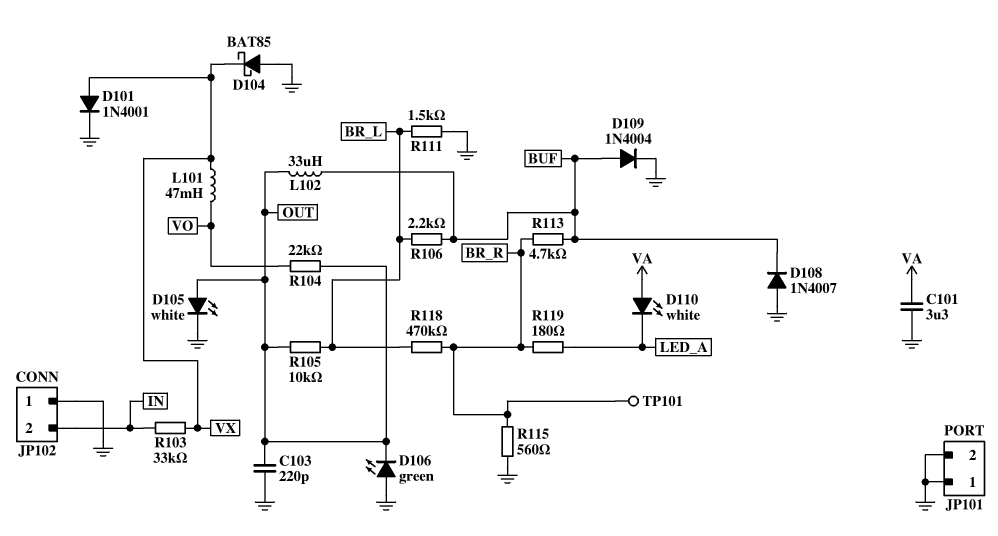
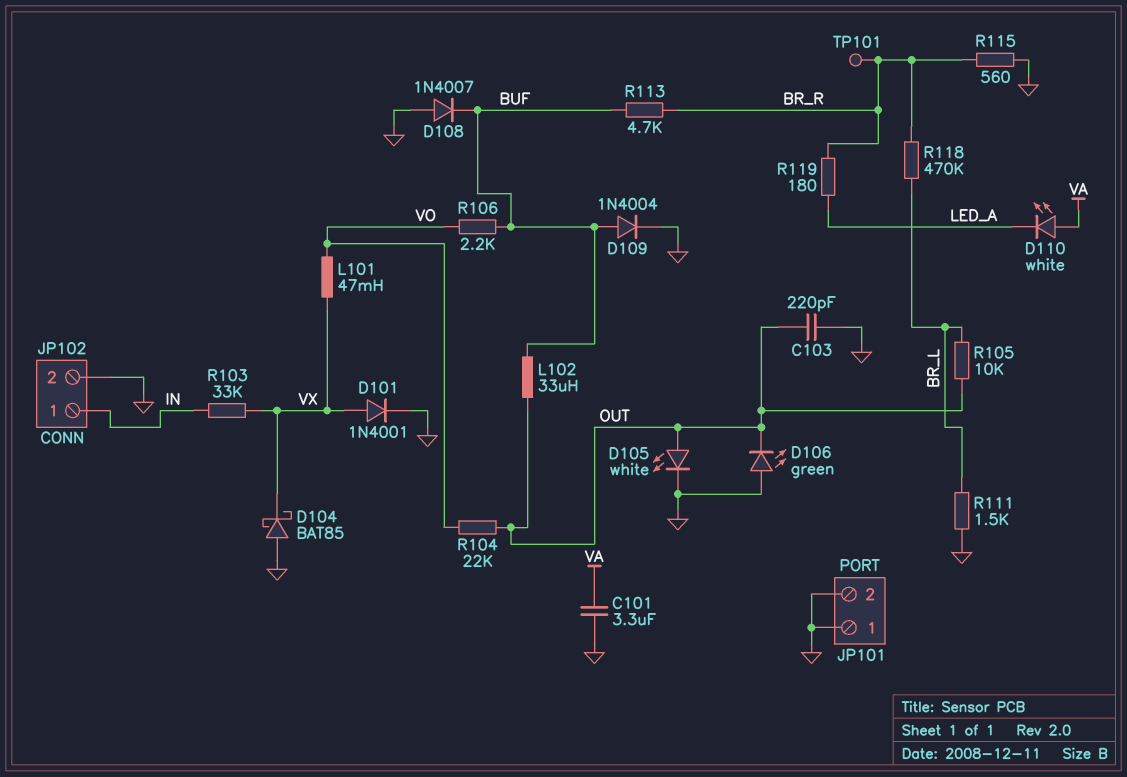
JP102 pin 1: GND -> IN
JP102 pin 2: IN -> GND
R106: 2.2k (BR_L, BUF) -> 2.2k (BUF, VO)

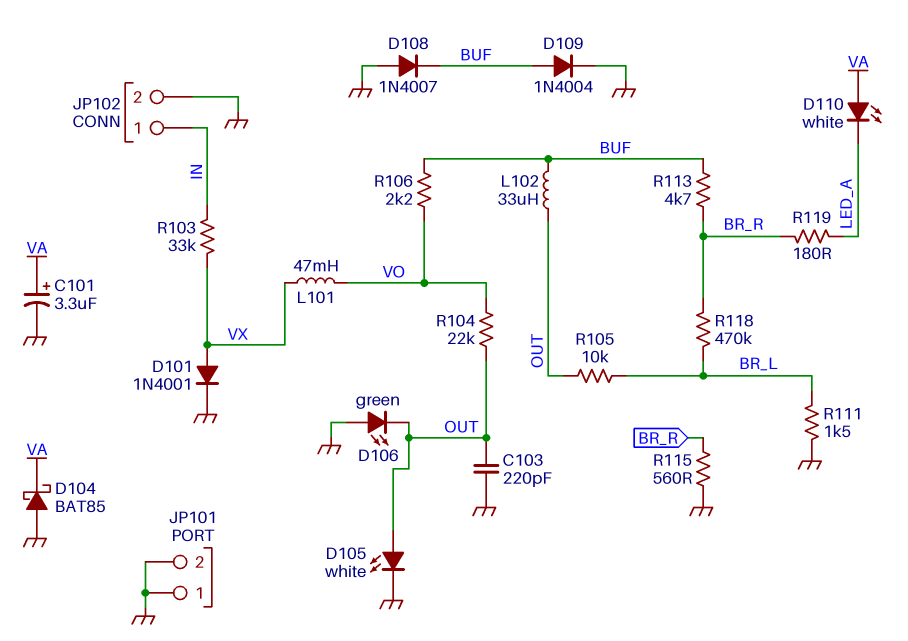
C101: 3.3uF (GND, VA) -> 3.3uF (plus VA, minus GND)
D104: schottky BAT85 (A GND, K VX) -> schottky BAT85 (A GND, K VA)
TP101: test point (BR_R) -> none

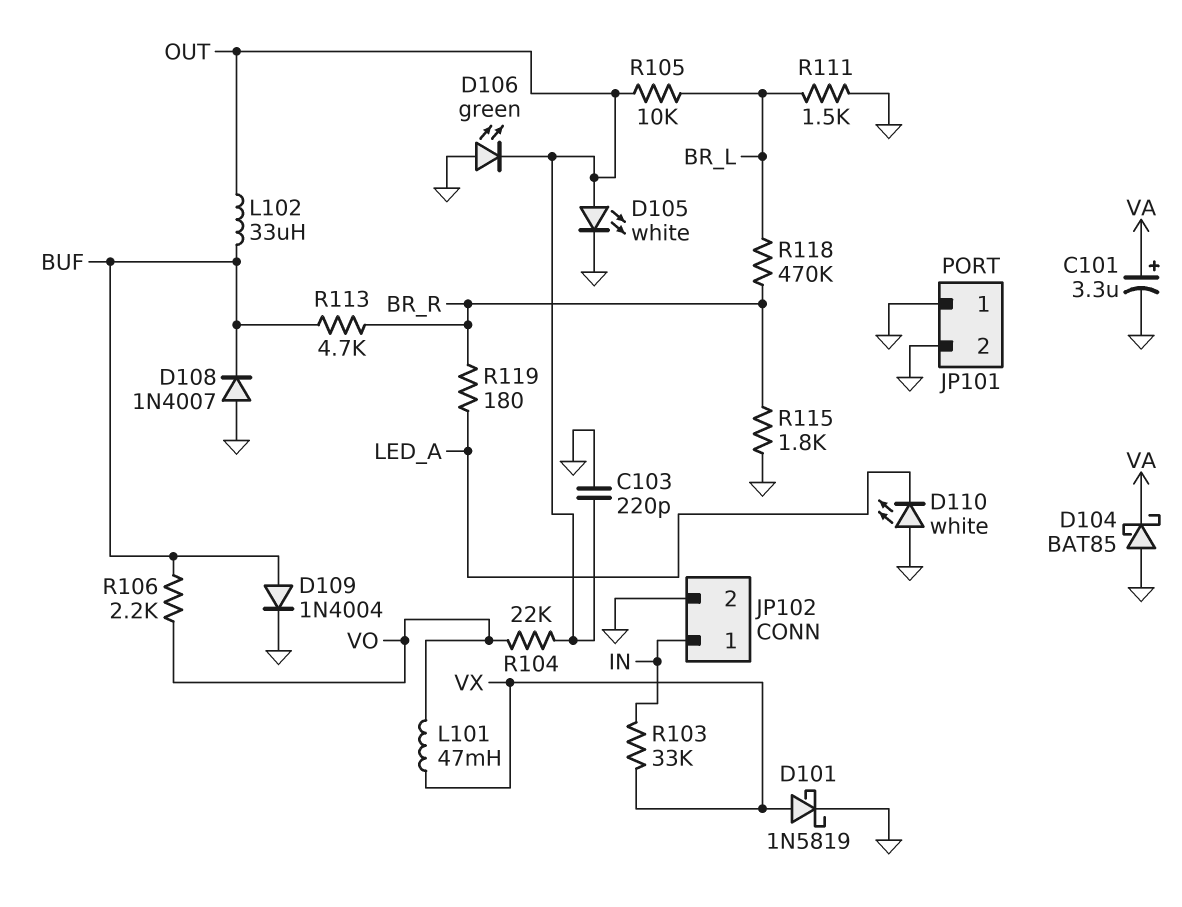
D101: diode 1N4001 (A VX, K GND) -> schottky 1N5819 (A VX, K GND)
D110: LED white (A VA, K LED_A) -> LED white (A GND, K LED_A)
R115: 560 (BR_R, GND) -> 1.8k (BR_R, GND)

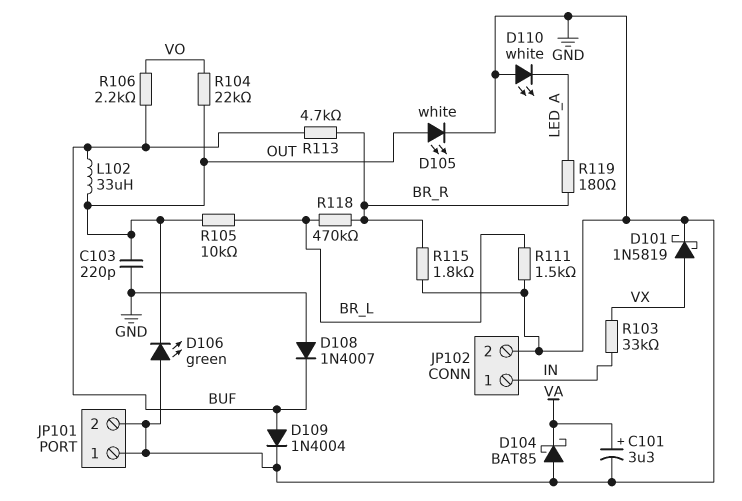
L101: 47mH (VO, VX) -> none

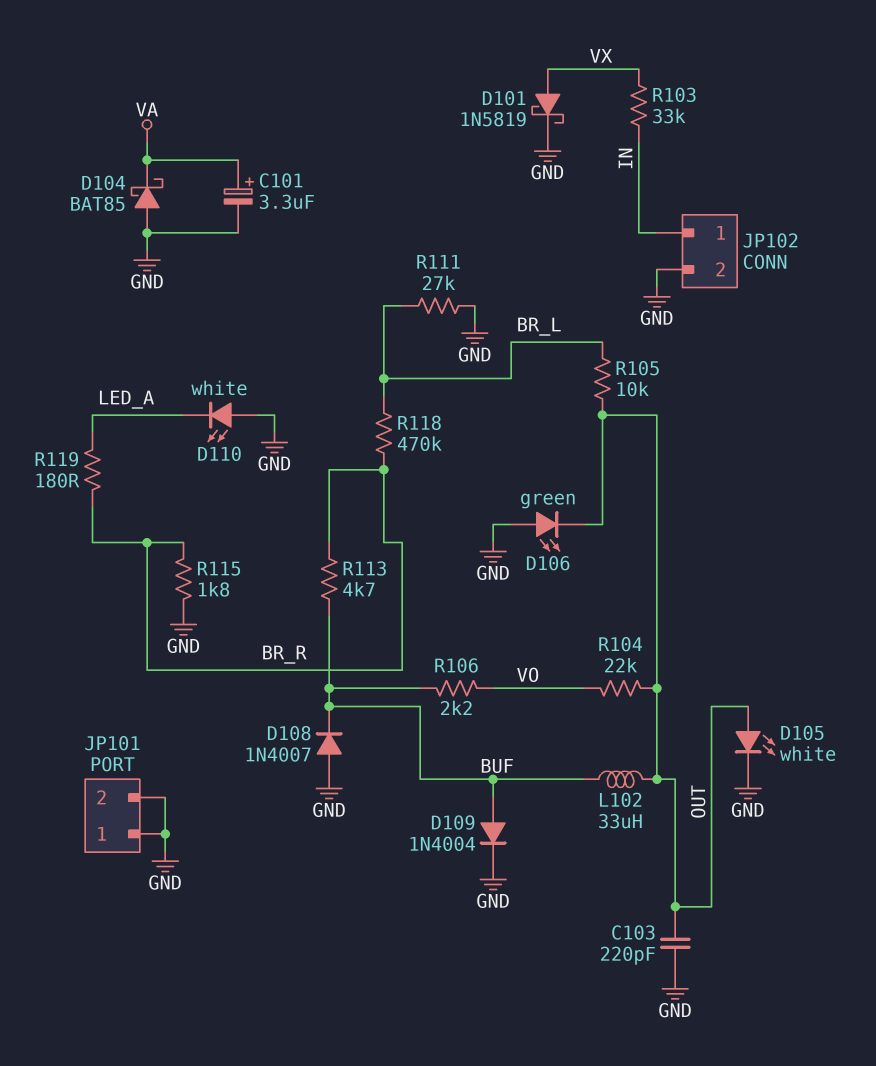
R111: 1.5k (BR_L, GND) -> 27k (BR_L, GND)

